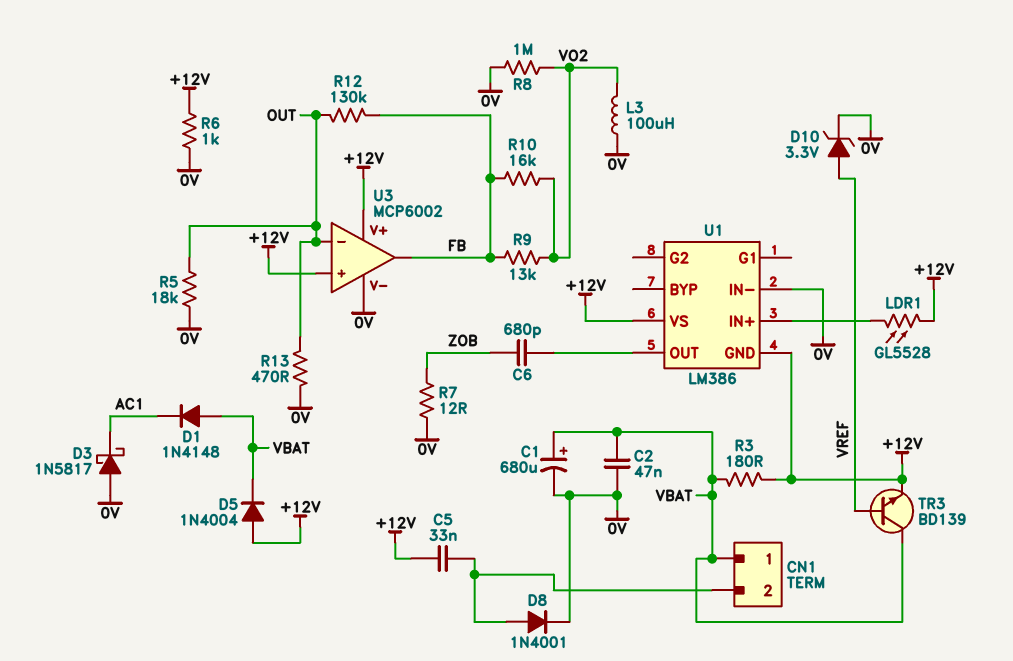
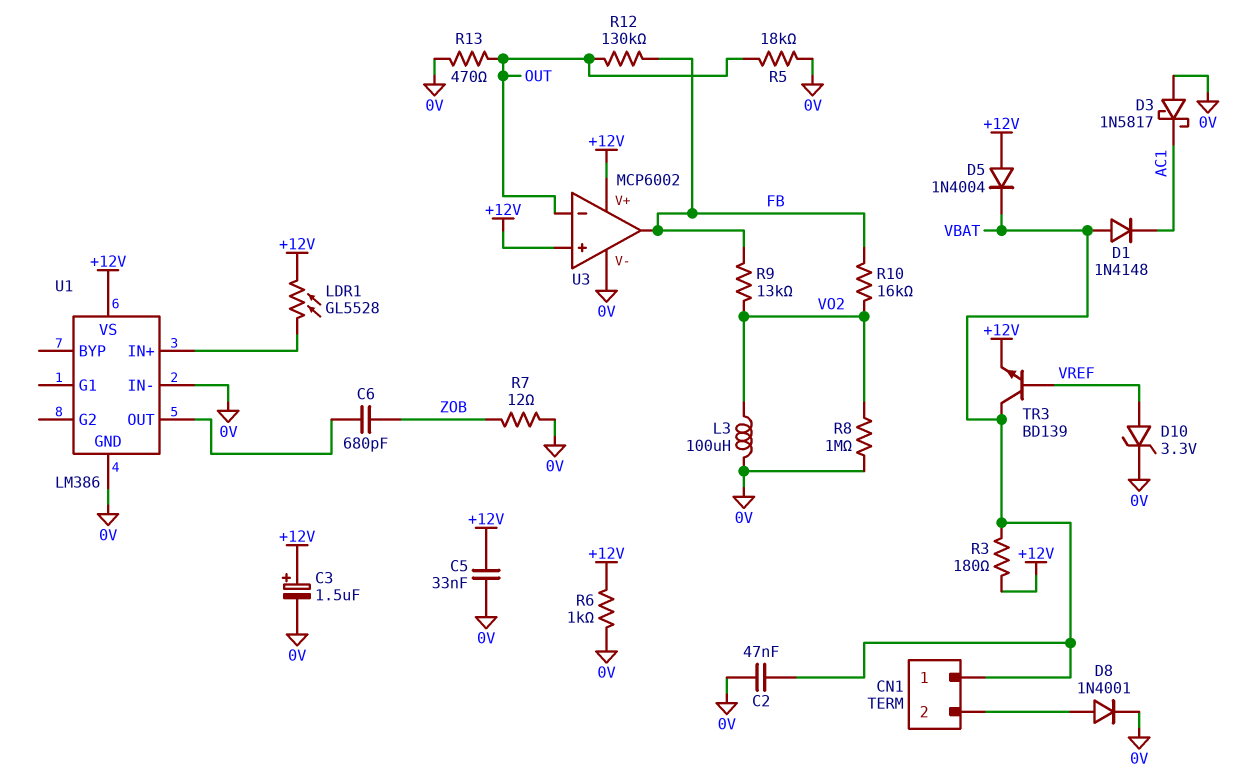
C1: 680uF (plus VBAT, minus 0V) -> none
C3: none -> 1.5uF (plus +12V, minus 0V)
C5: 33nF (+12V, CN1/2) -> 33nF (+12V, 0V)
U1 pin GND: +12V -> 0V

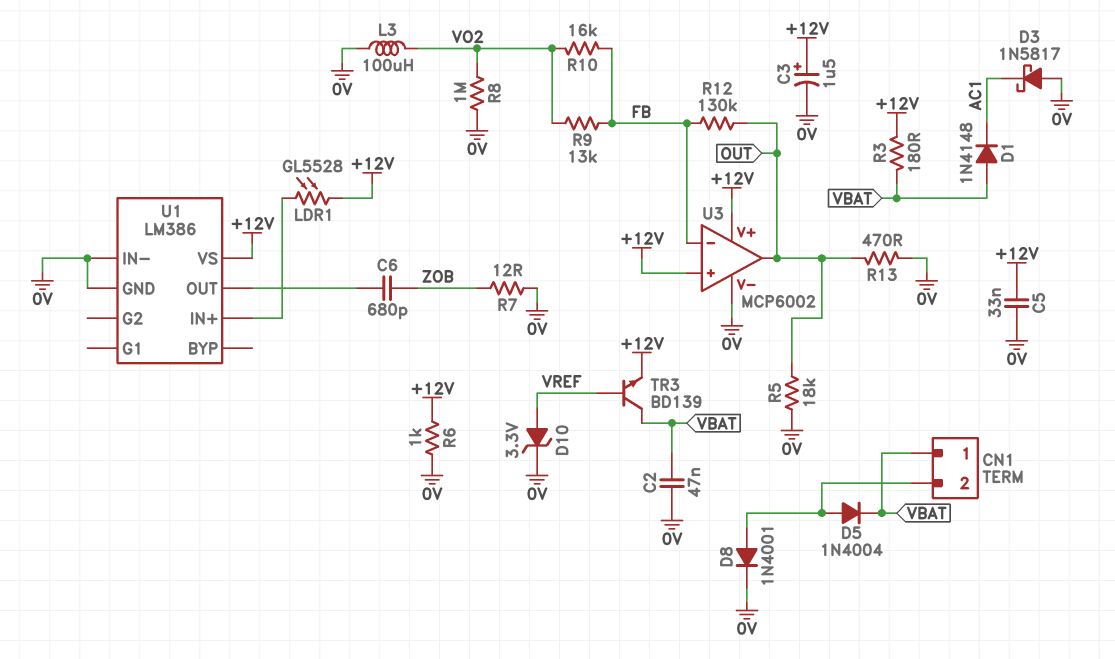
D5: diode 1N4004 (A +12V, K VBAT) -> diode 1N4004 (A CN1/2, K VBAT)
U3 pin in-: OUT -> FB
U3 pin out: FB -> OUT

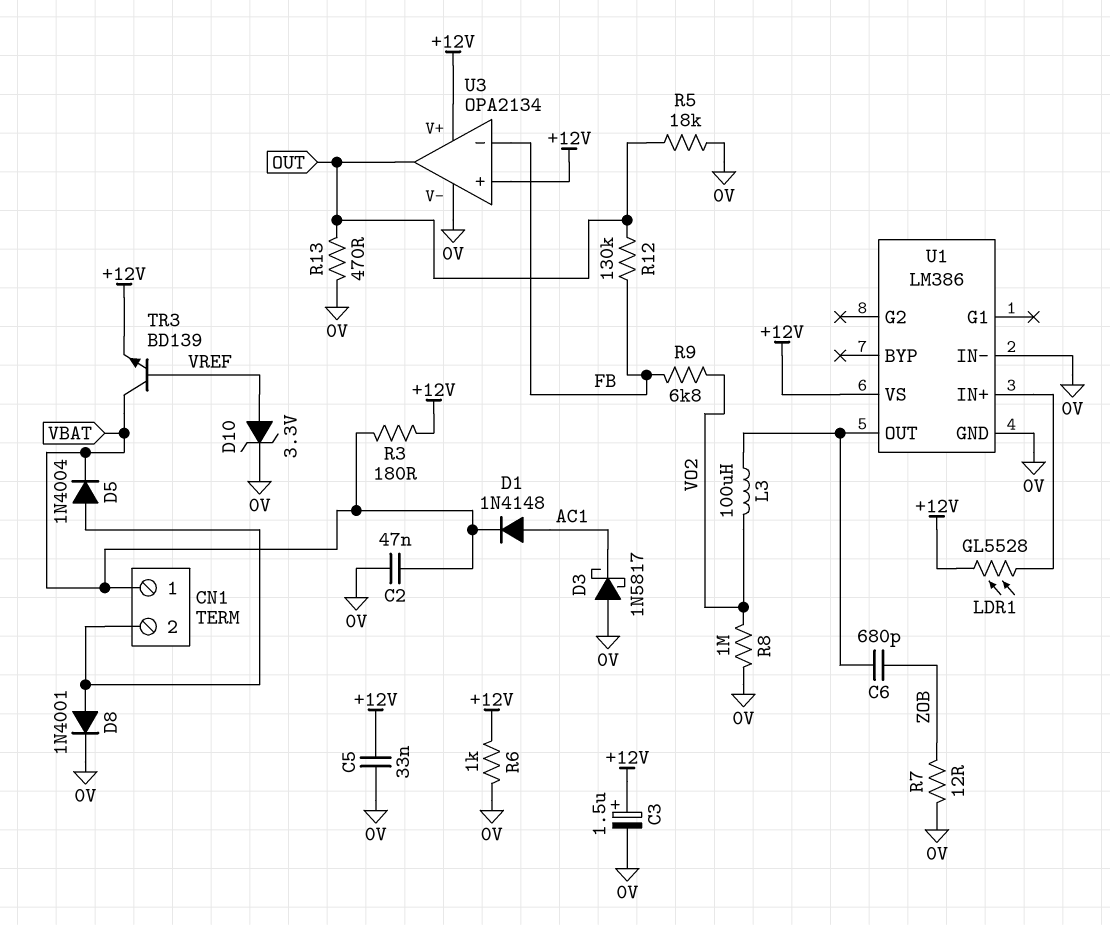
D1: diode 1N4148 (A VBAT, K AC1) -> diode 1N4148 (A AC1, K VBAT)
L3: 100uH (0V, VO2) -> 100uH (U1/OUT, VO2)
R9: 13k (FB, VO2) -> 6.8k (FB, VO2)
R10: 16k (FB, VO2) -> none
U3: MCP6002 -> OPA2134

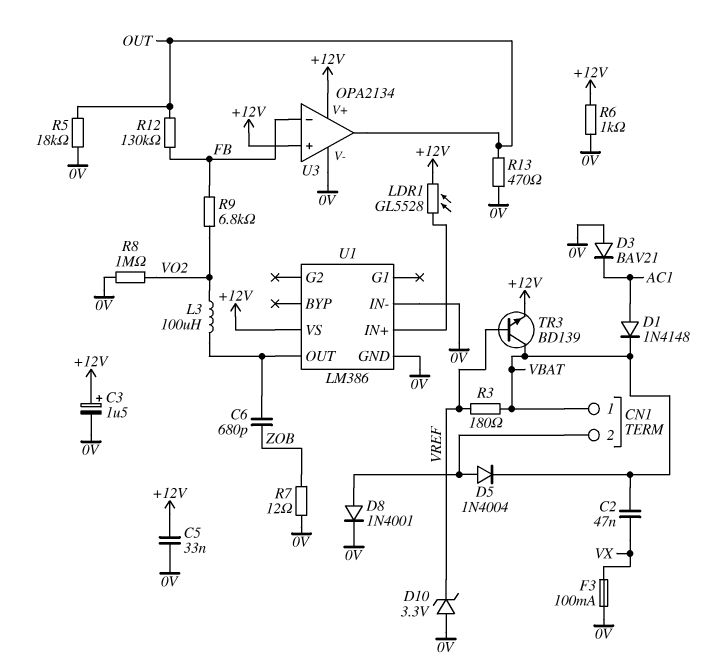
C2: 47nF (0V, VBAT) -> 47nF (VBAT, VX)
D3: schottky 1N5817 (A 0V, K AC1) -> diode BAV21 (A 0V, K AC1)
D10: zener 3.3V (A VREF, K 0V) -> zener 3.3V (A 0V, K VREF)
F3: none -> 100mA (0V, VX)
R3: 180 (+12V, VBAT) -> 180 (VBAT, VREF)

